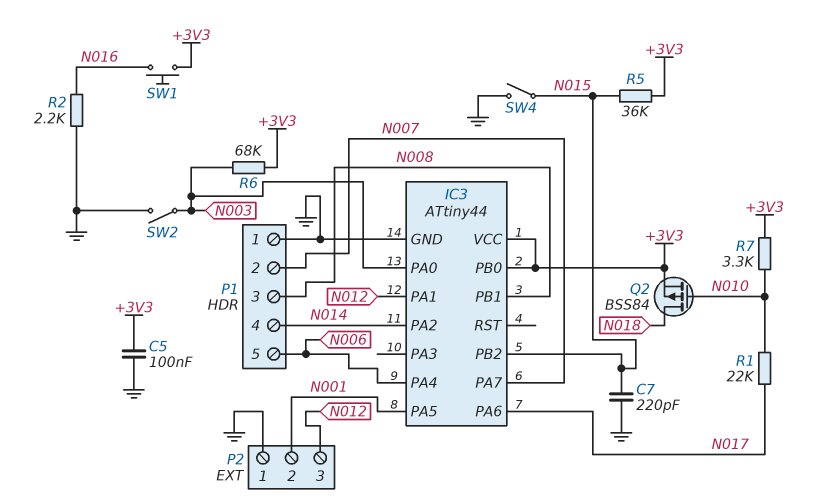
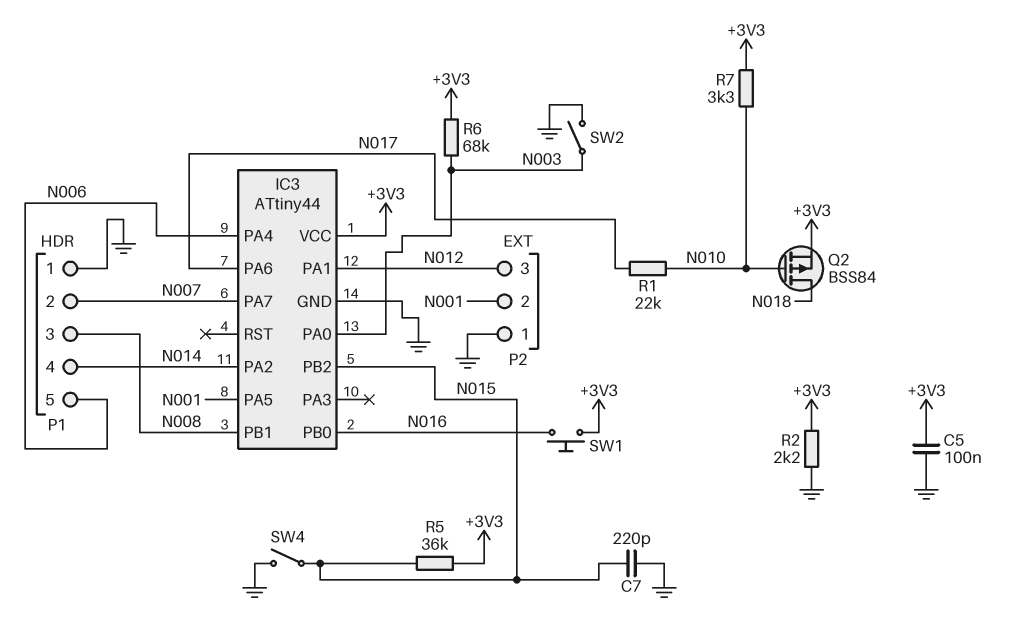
IC3 pin PB0: +3V3 -> N016
R2: 2.2k (GND, N016) -> 2.2k (+3V3, GND)

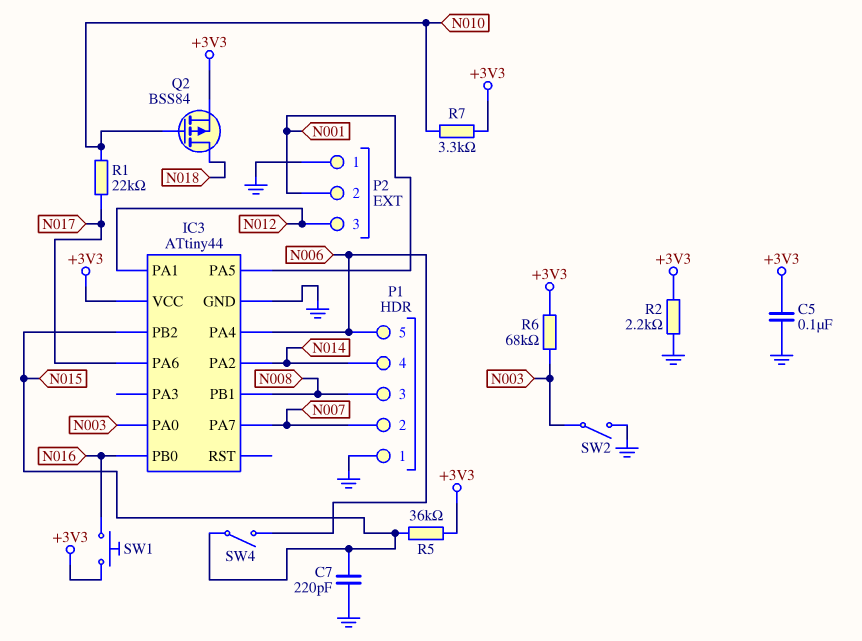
SW4: switch (GND, N015) -> switch (N006, N015)

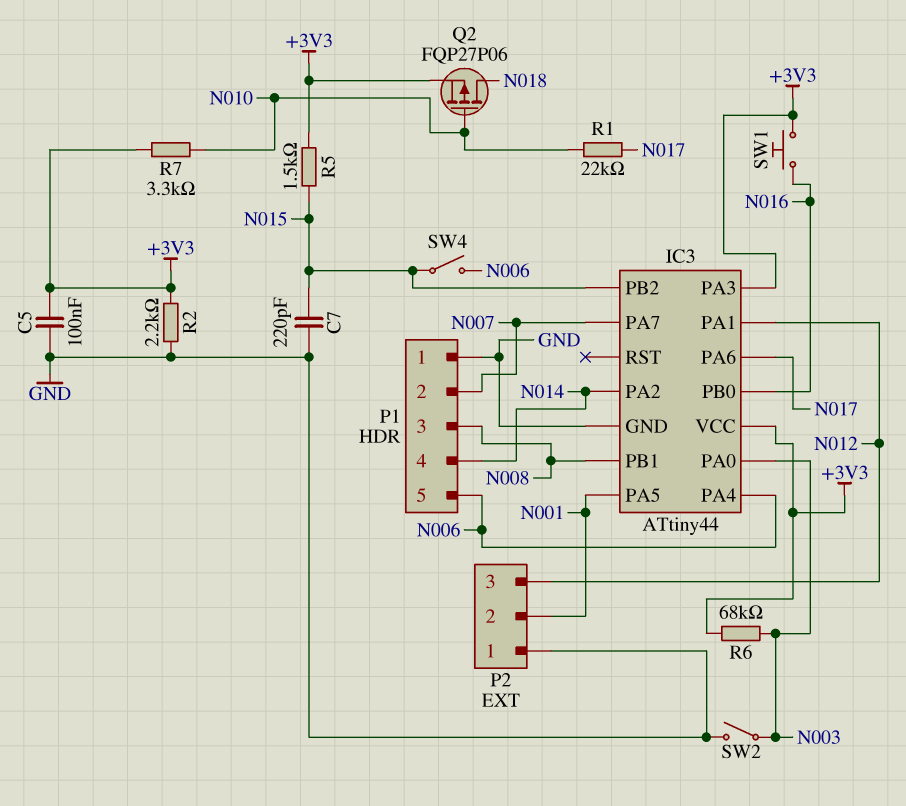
IC3 pin PA3: none -> +3V3
Q2: PMOS BSS84 (G N010, D N018, S +3V3) -> PMOS FQP27P06 (G N010, D N018, S +3V3)
R5: 36k (+3V3, N015) -> 1.5k (+3V3, N015)

